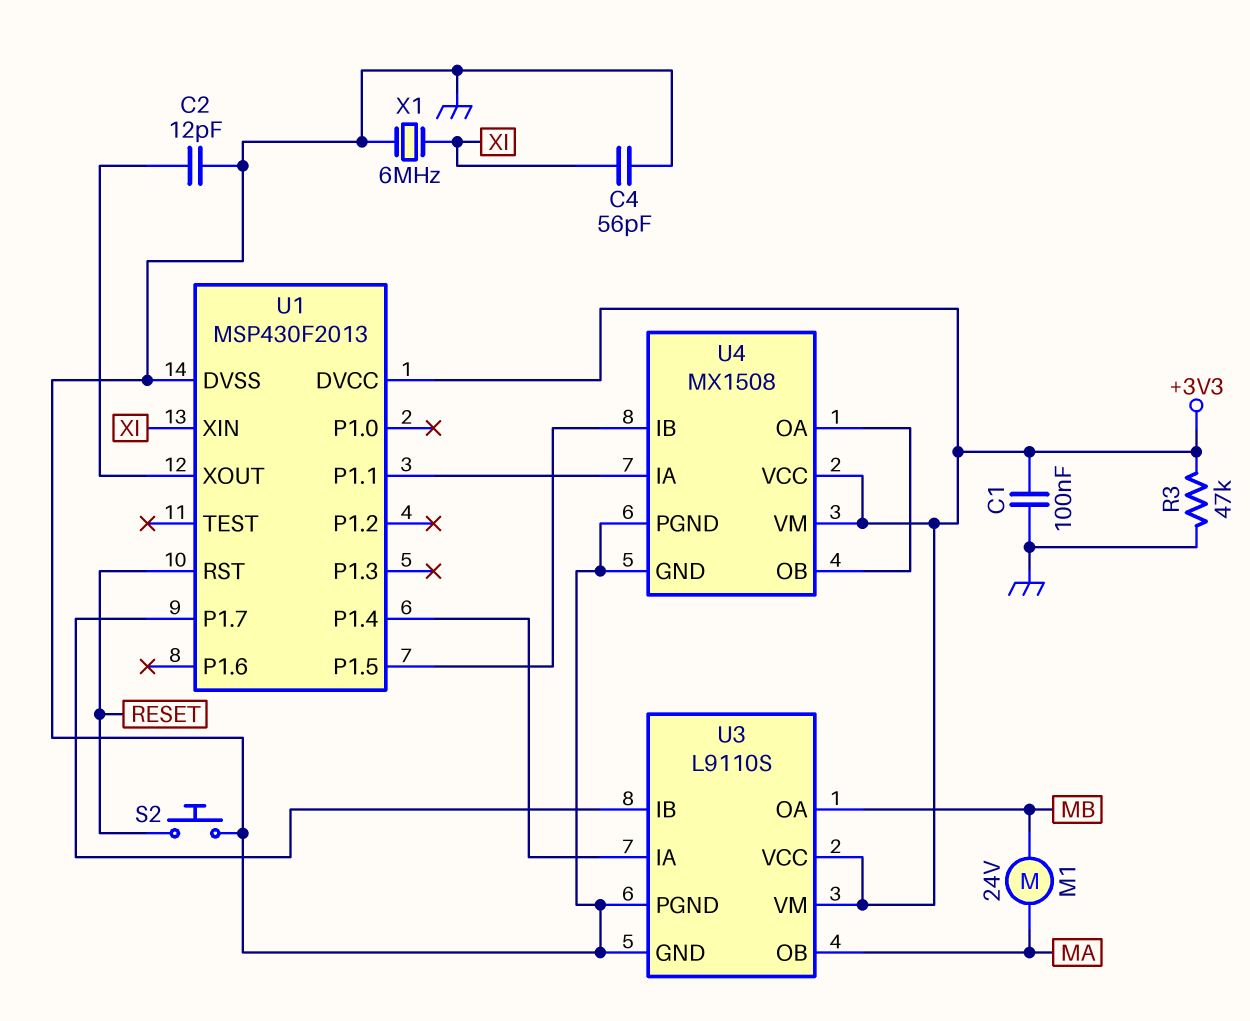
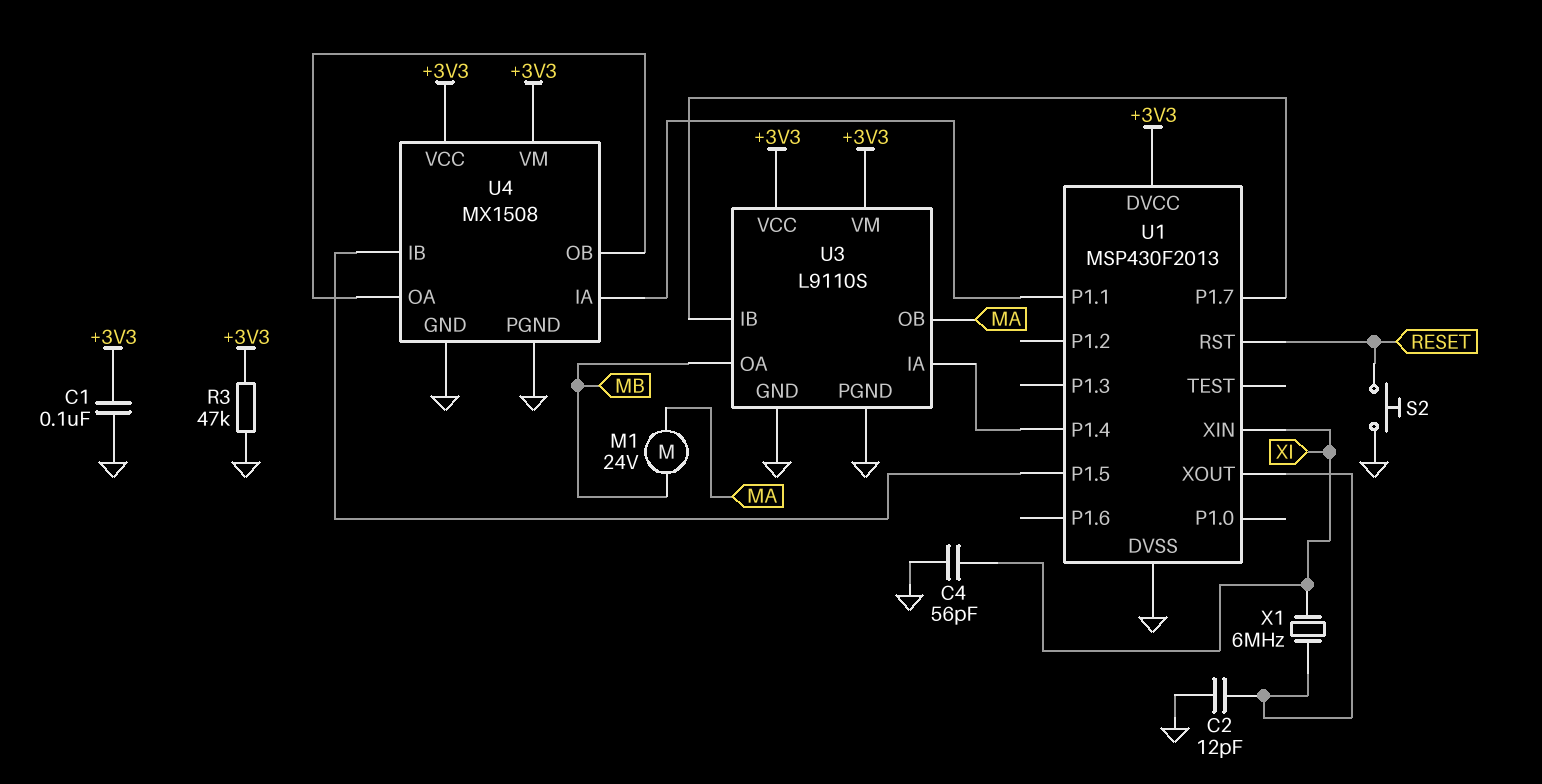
X1: 6MHz (GND, XI) -> 6MHz (U1/XOUT, XI)

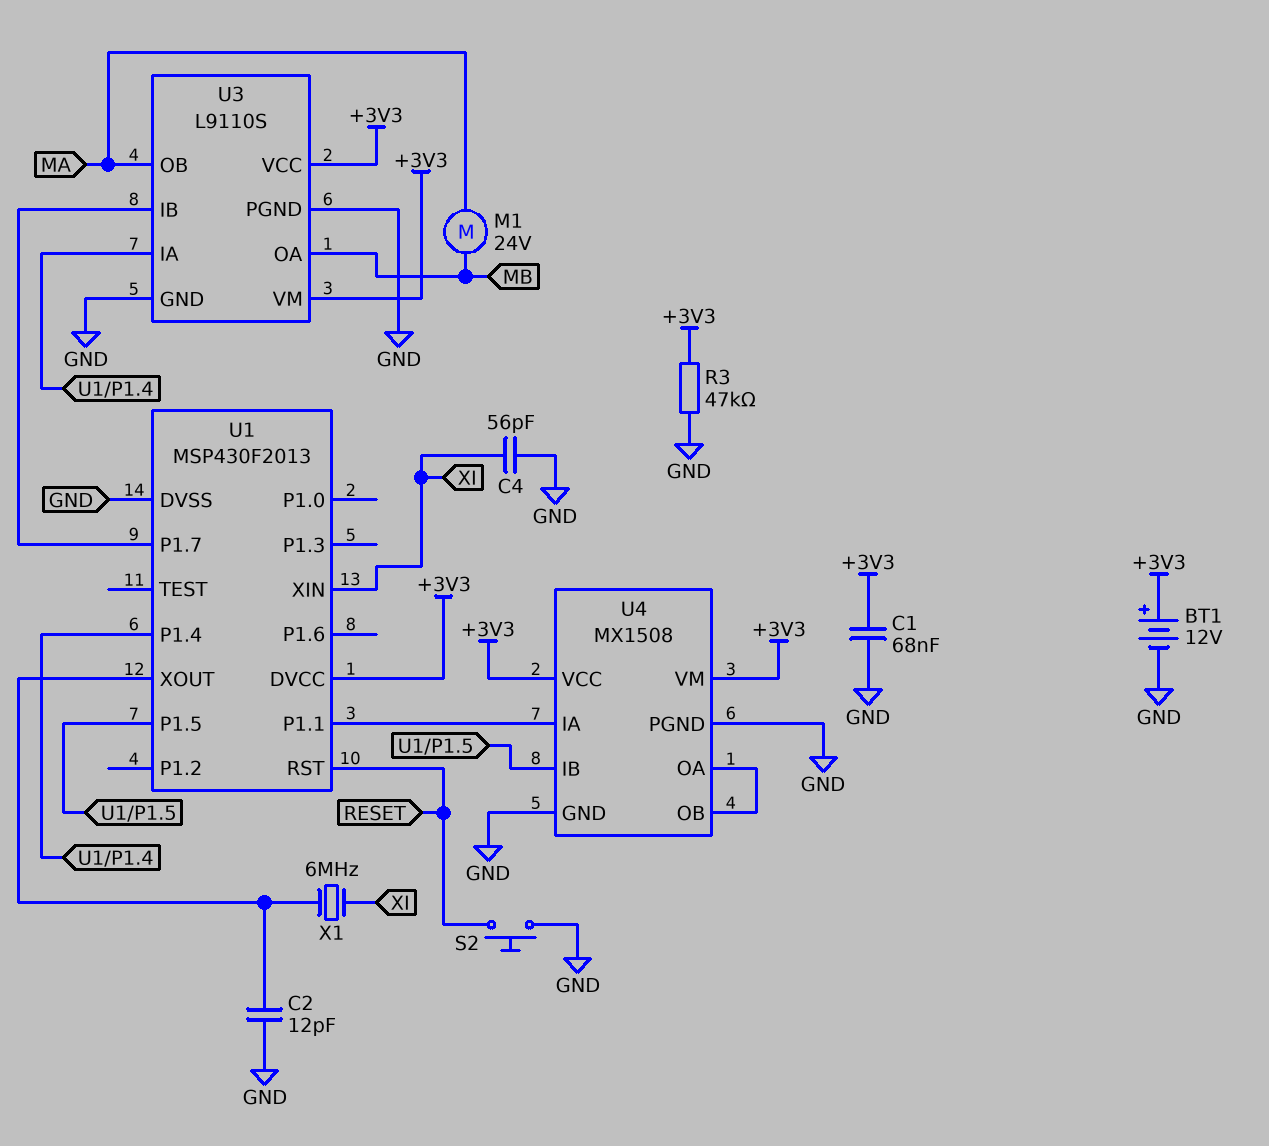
BT1: none -> 12V (plus +3V3, minus GND)
C1: 100nF (+3V3, GND) -> 68nF (+3V3, GND)

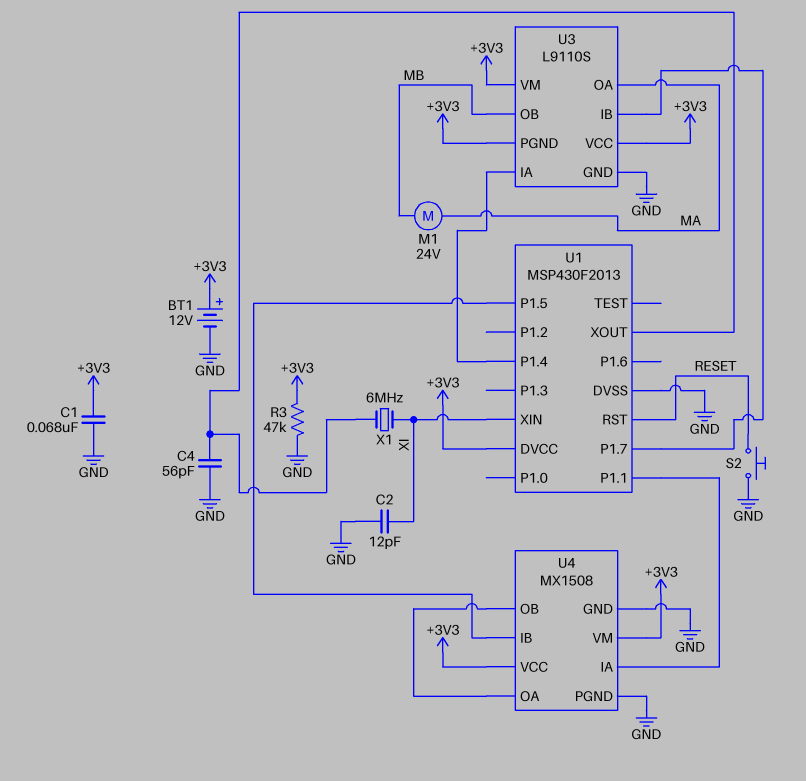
C2: 12pF (GND, U1/XOUT) -> 12pF (GND, XI)
C4: 56pF (GND, XI) -> 56pF (GND, U1/XOUT)
U3 pin OA: MB -> MA
U3 pin OB: MA -> MB
U3 pin PGND: GND -> +3V3

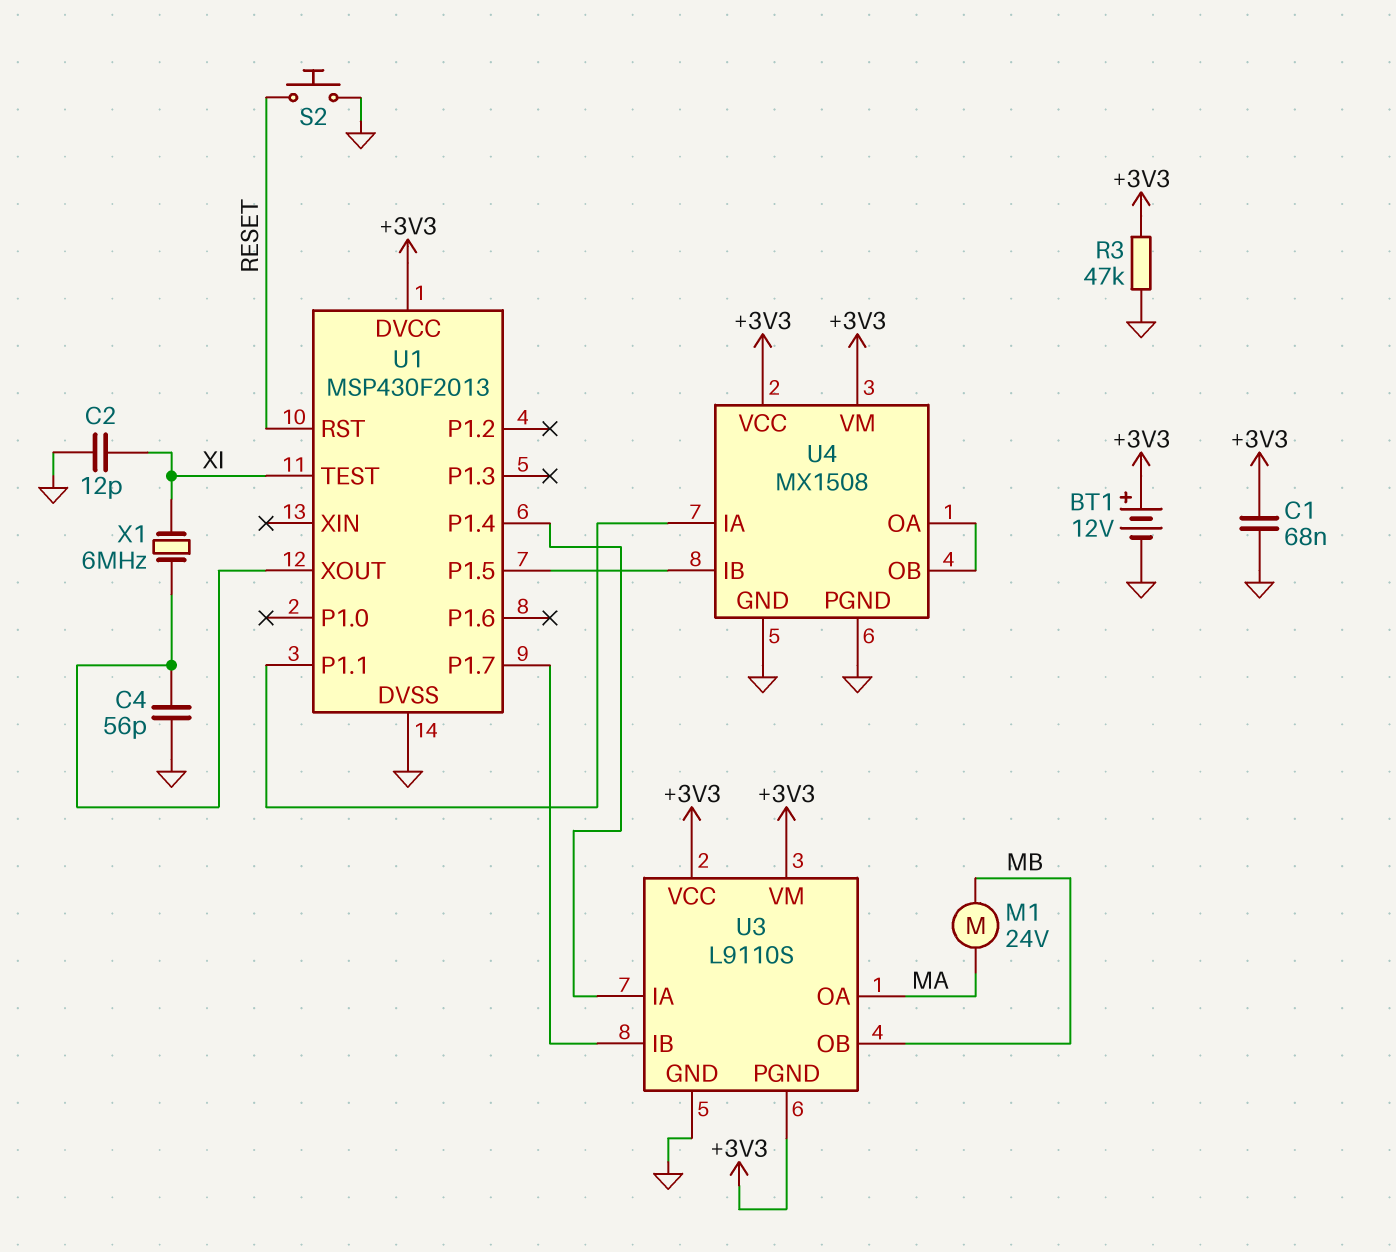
U1 pin TEST: none -> XI
U1 pin XIN: XI -> none

